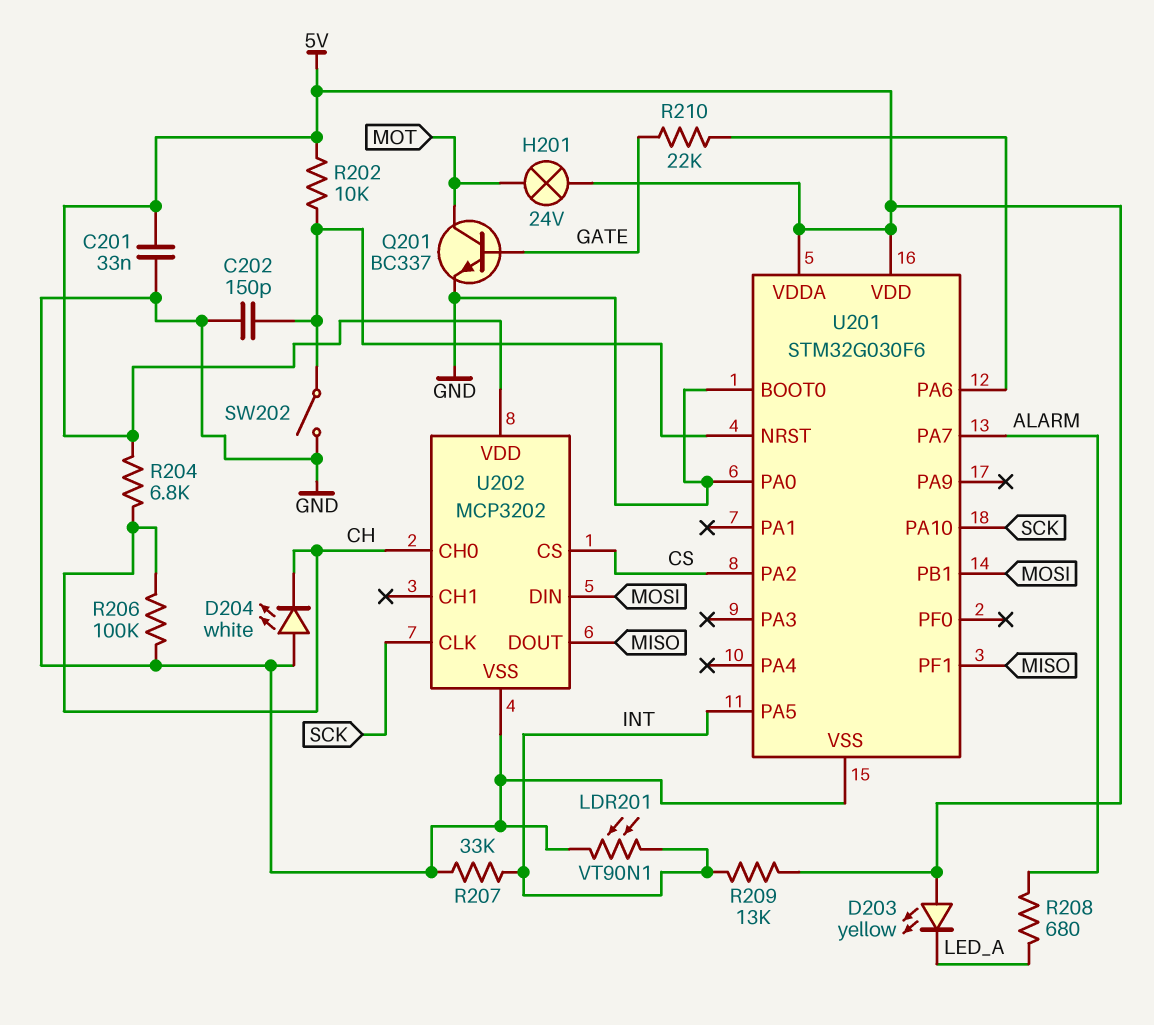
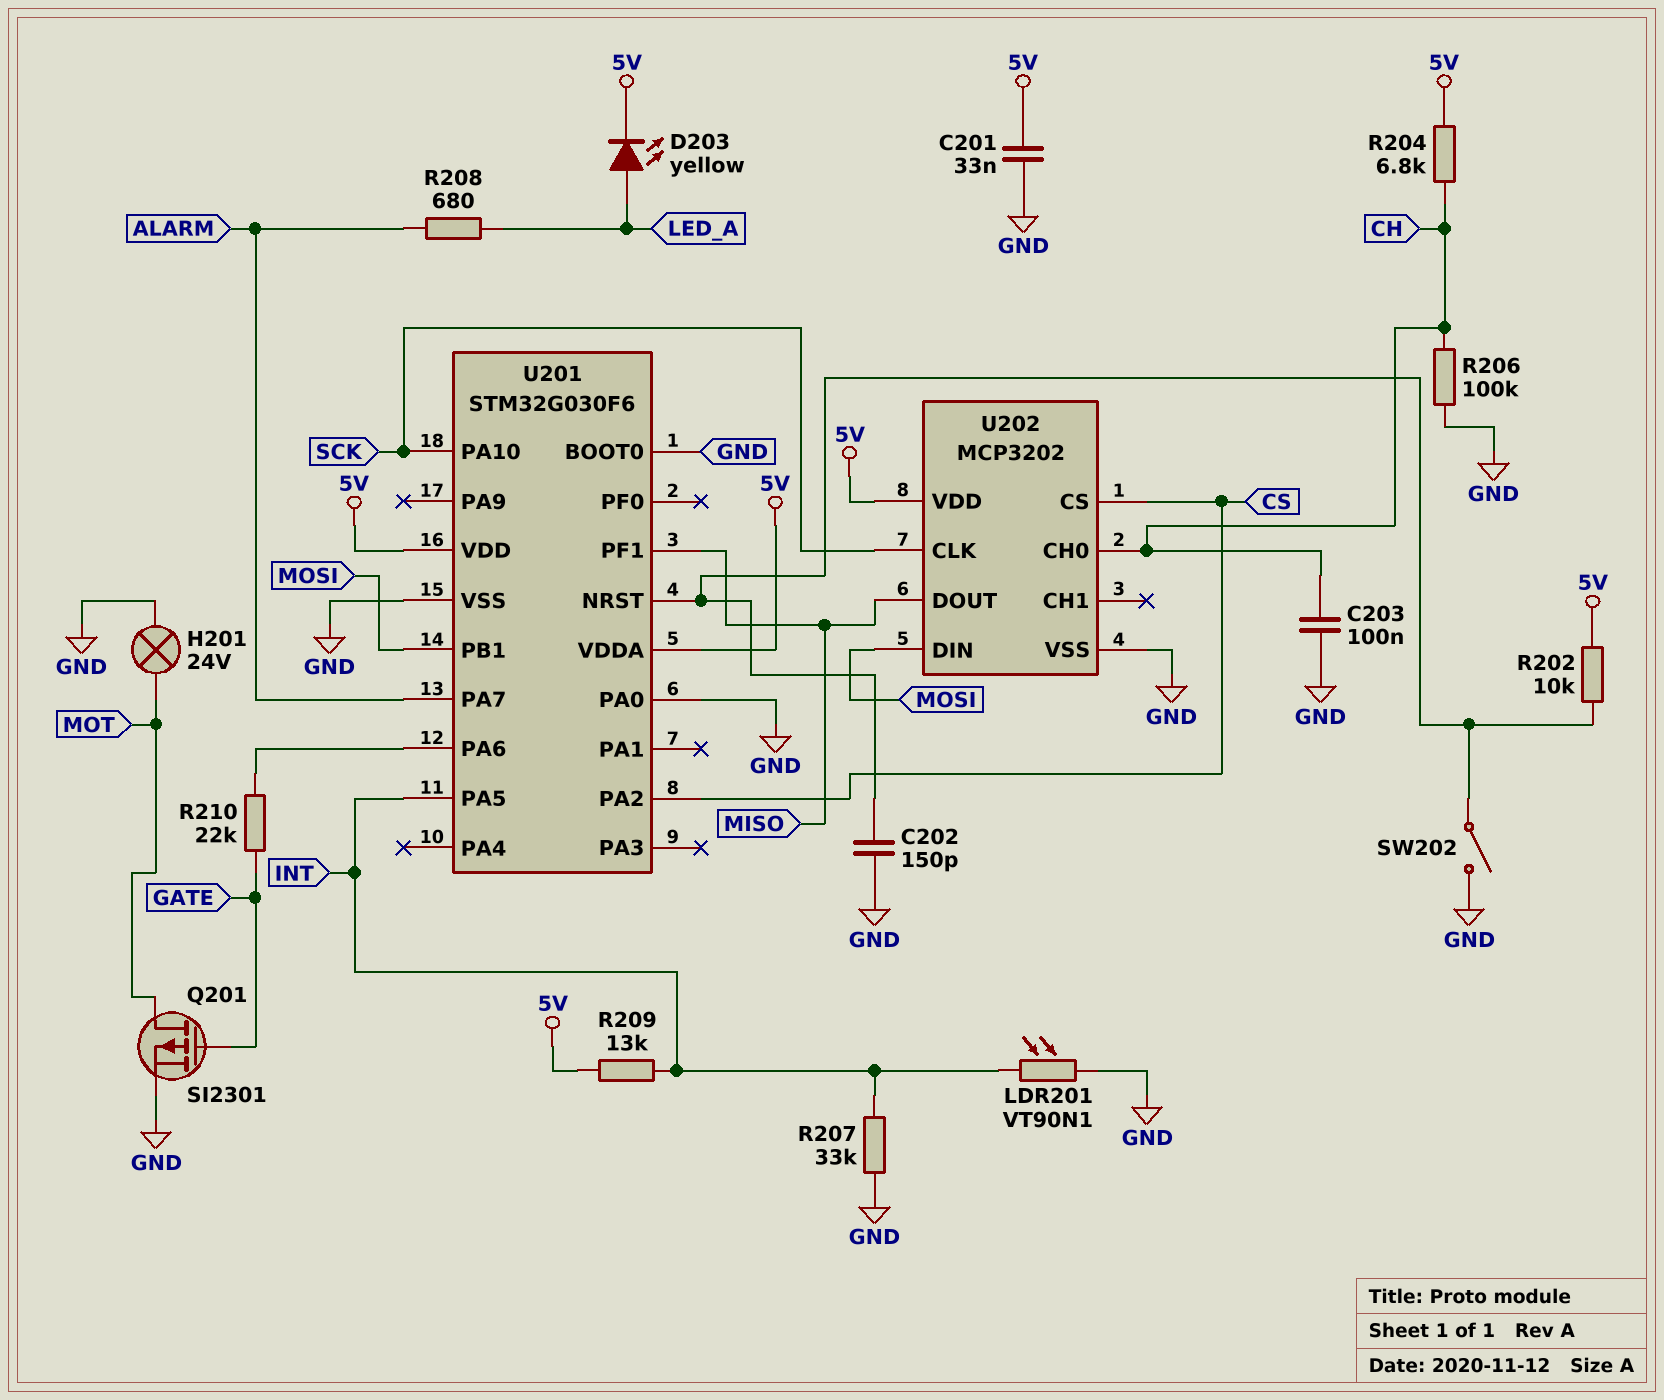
C203: none -> 100nF (CH, GND)
D203: LED yellow (A 5V, K LED_A) -> LED yellow (A LED_A, K 5V)
D204: LED white (A GND, K CH) -> none
H201: lamp 24V (5V, MOT) -> lamp 24V (GND, MOT)
Q201: NPN BC337 (B GATE, C MOT, E GND) -> PMOS SI2301 (G GATE, D MOT, S GND)

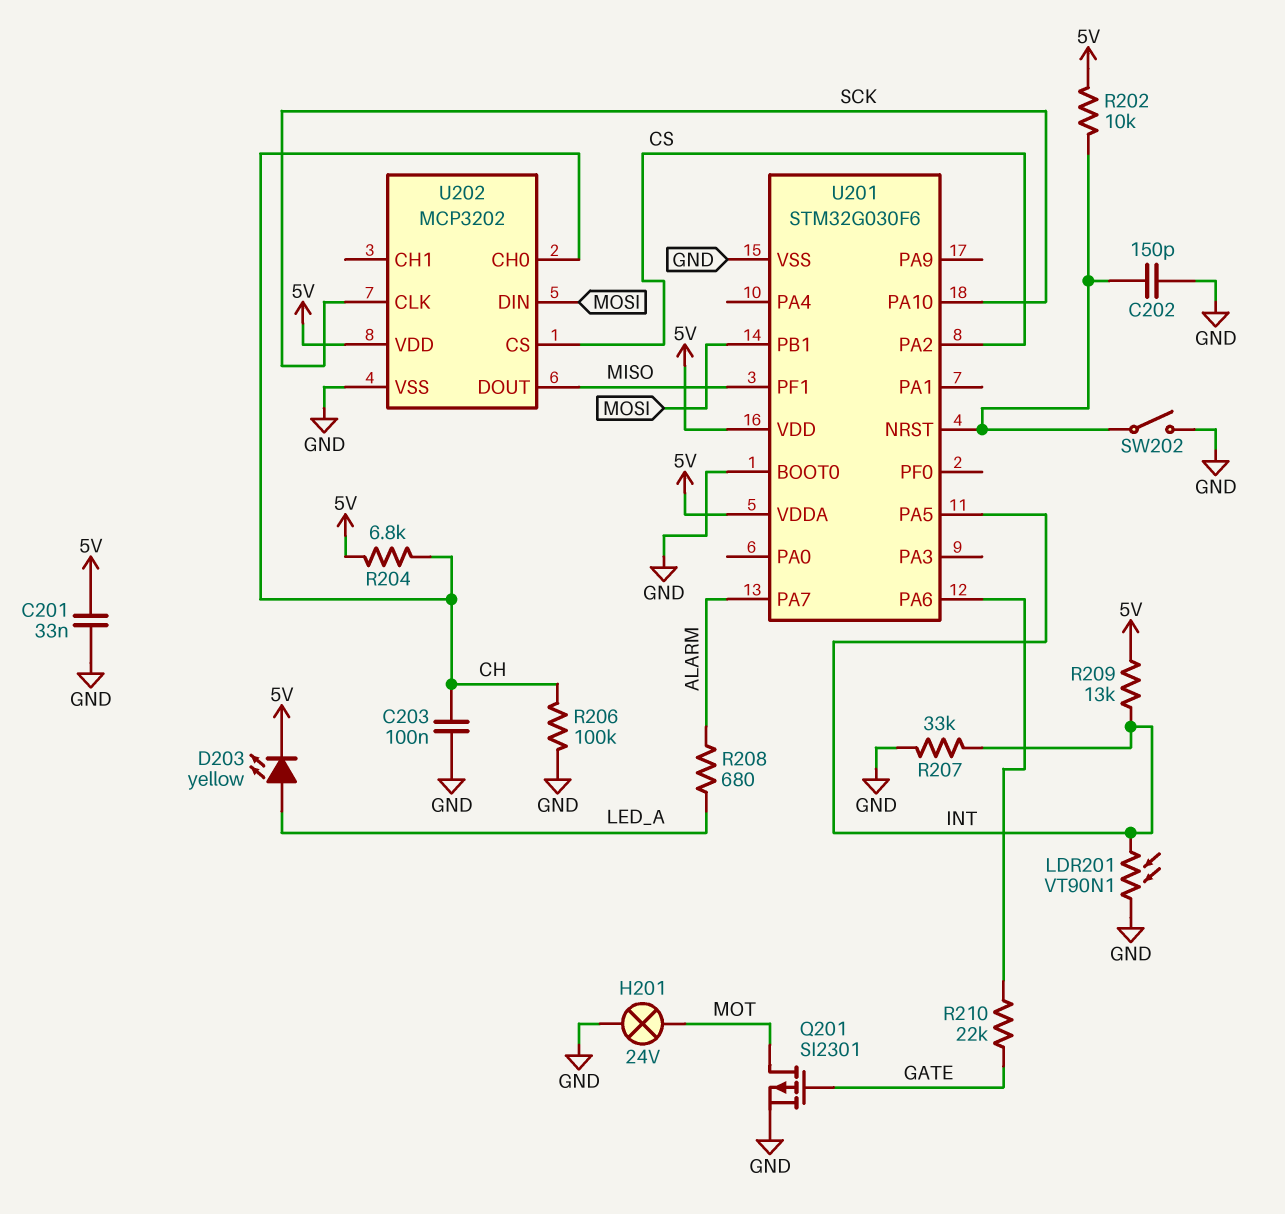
U201 pin PA0: GND -> none

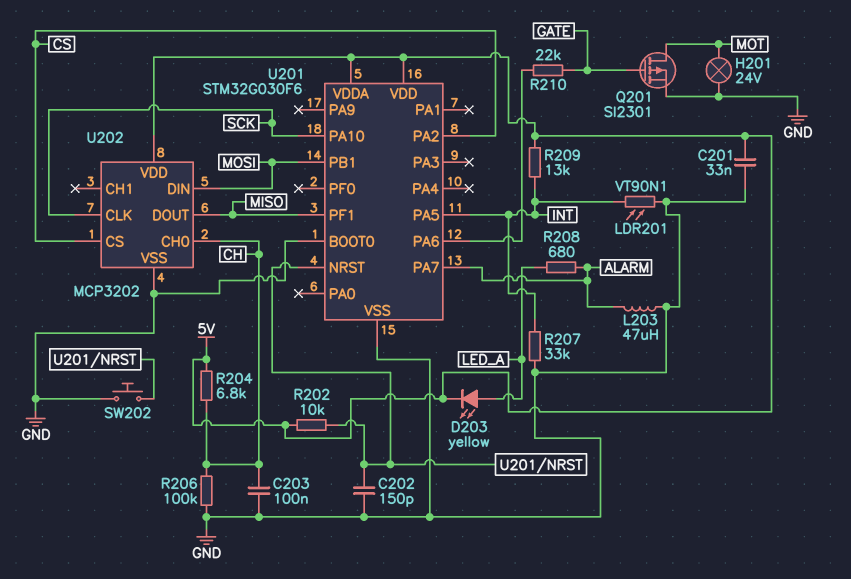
L203: none -> 47uH (ALARM, GND)
SW202: switch (GND, U201/NRST) -> button (GND, U201/NRST)

